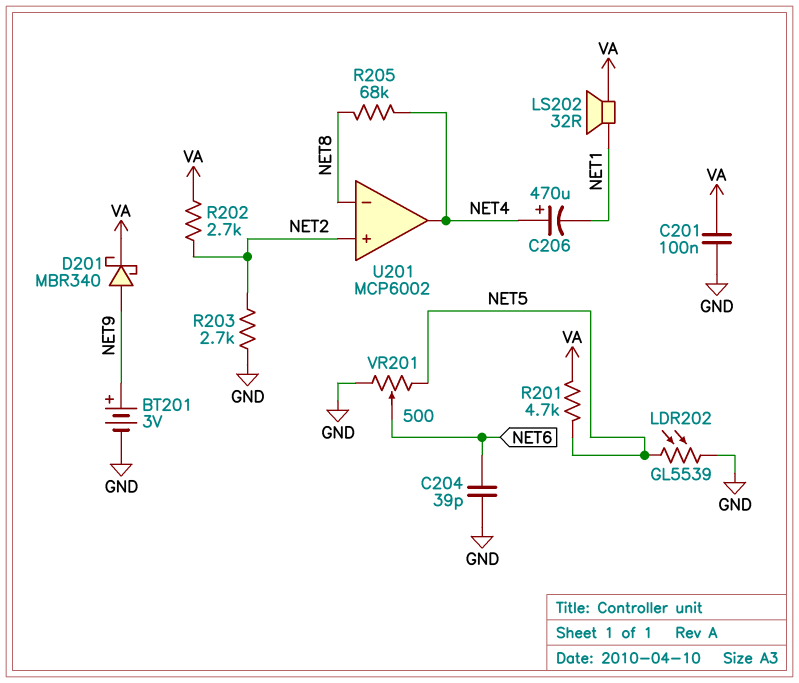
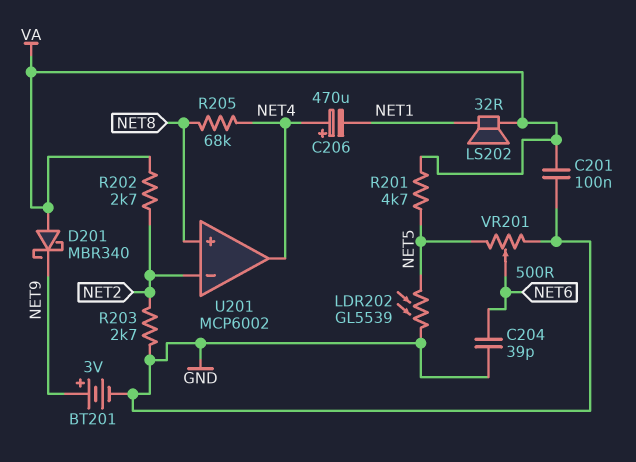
D201: schottky MBR340 (A NET9, K VA) -> schottky MBR340 (A VA, K NET9)
U201 pin in+: NET2 -> NET8
U201 pin in-: NET8 -> NET2

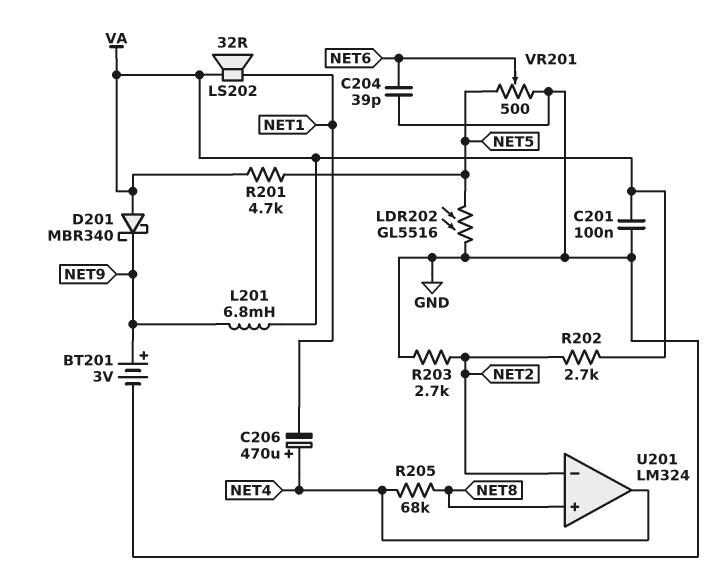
L201: none -> 6.8mH (NET9, VA)
LDR202: GL5539 (GND, NET5) -> GL5516 (GND, NET5)
U201: MCP6002 -> LM324

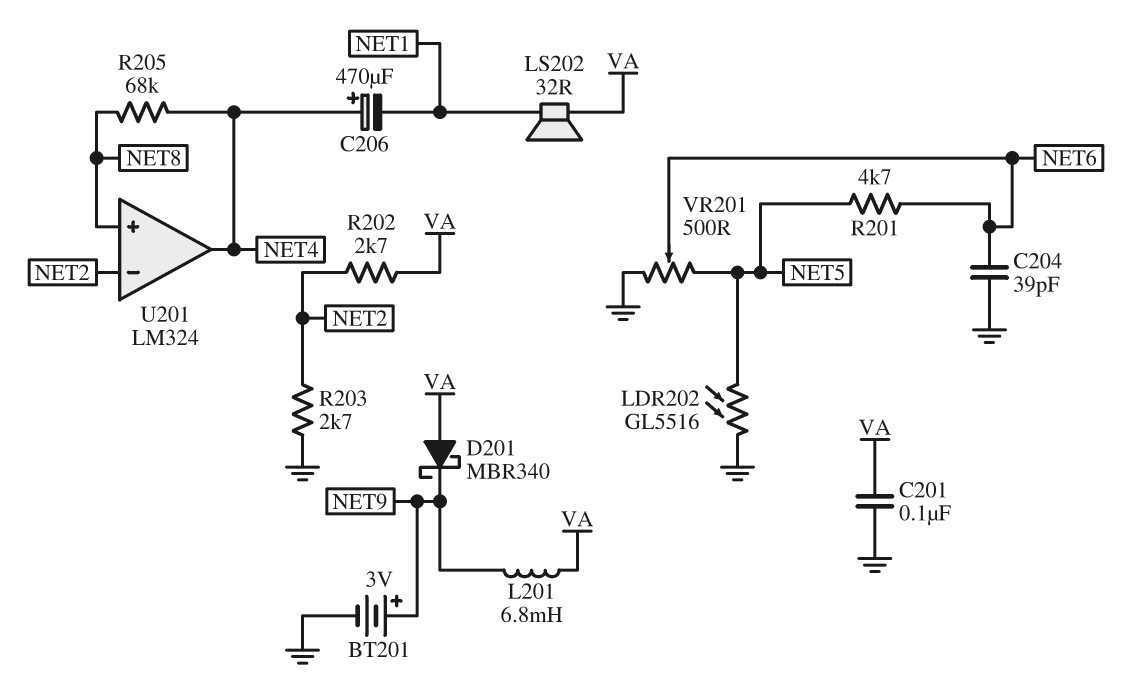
R201: 4.7k (NET5, VA) -> 4.7k (NET5, NET6)

